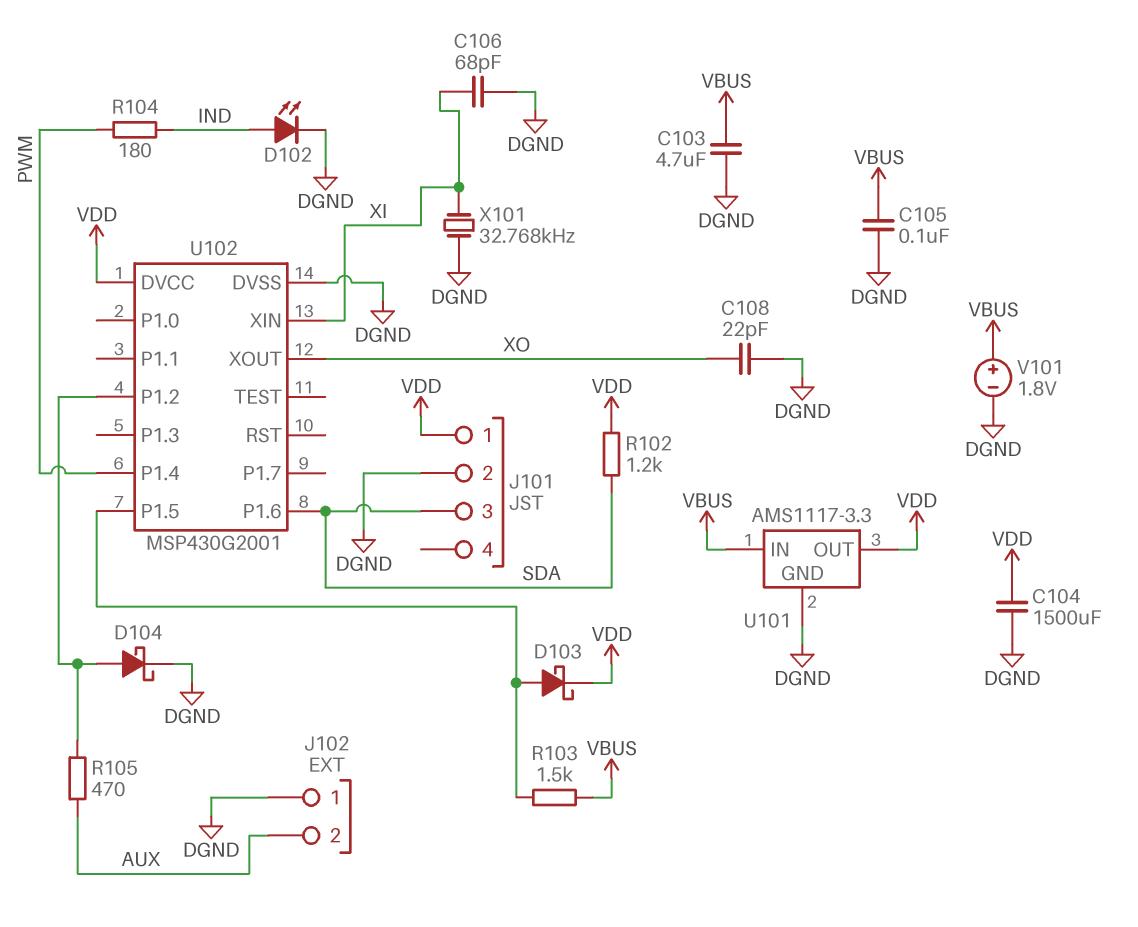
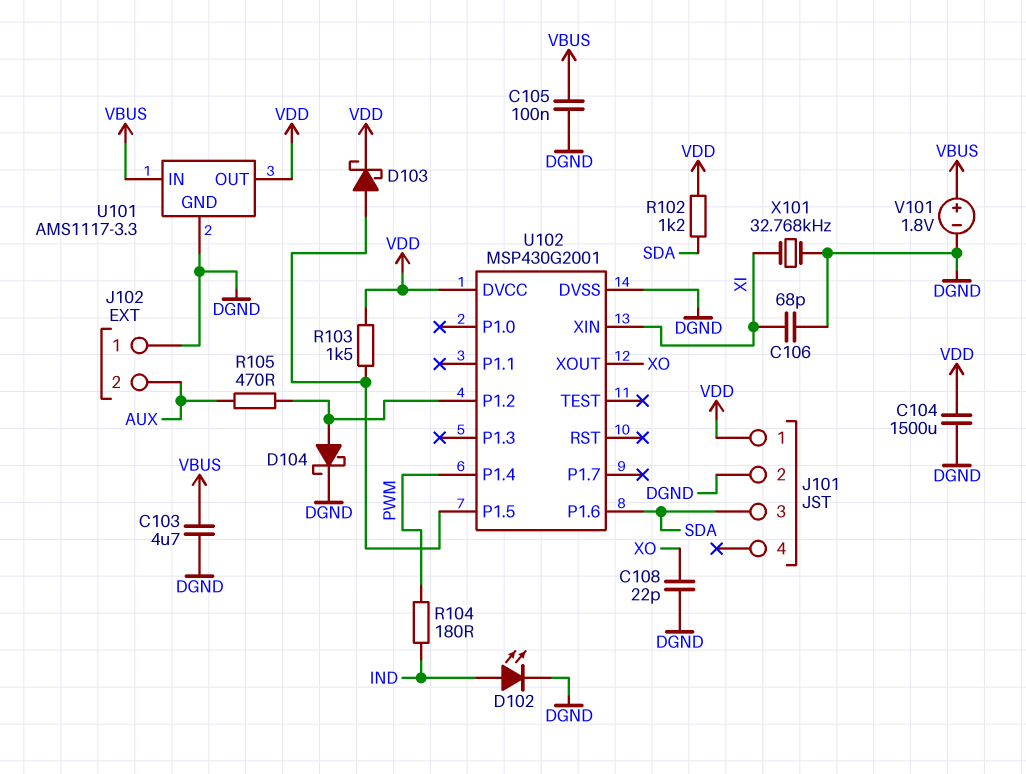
R103: 1.5k (U102/P1.5, VBUS) -> 1.5k (U102/P1.5, VDD)

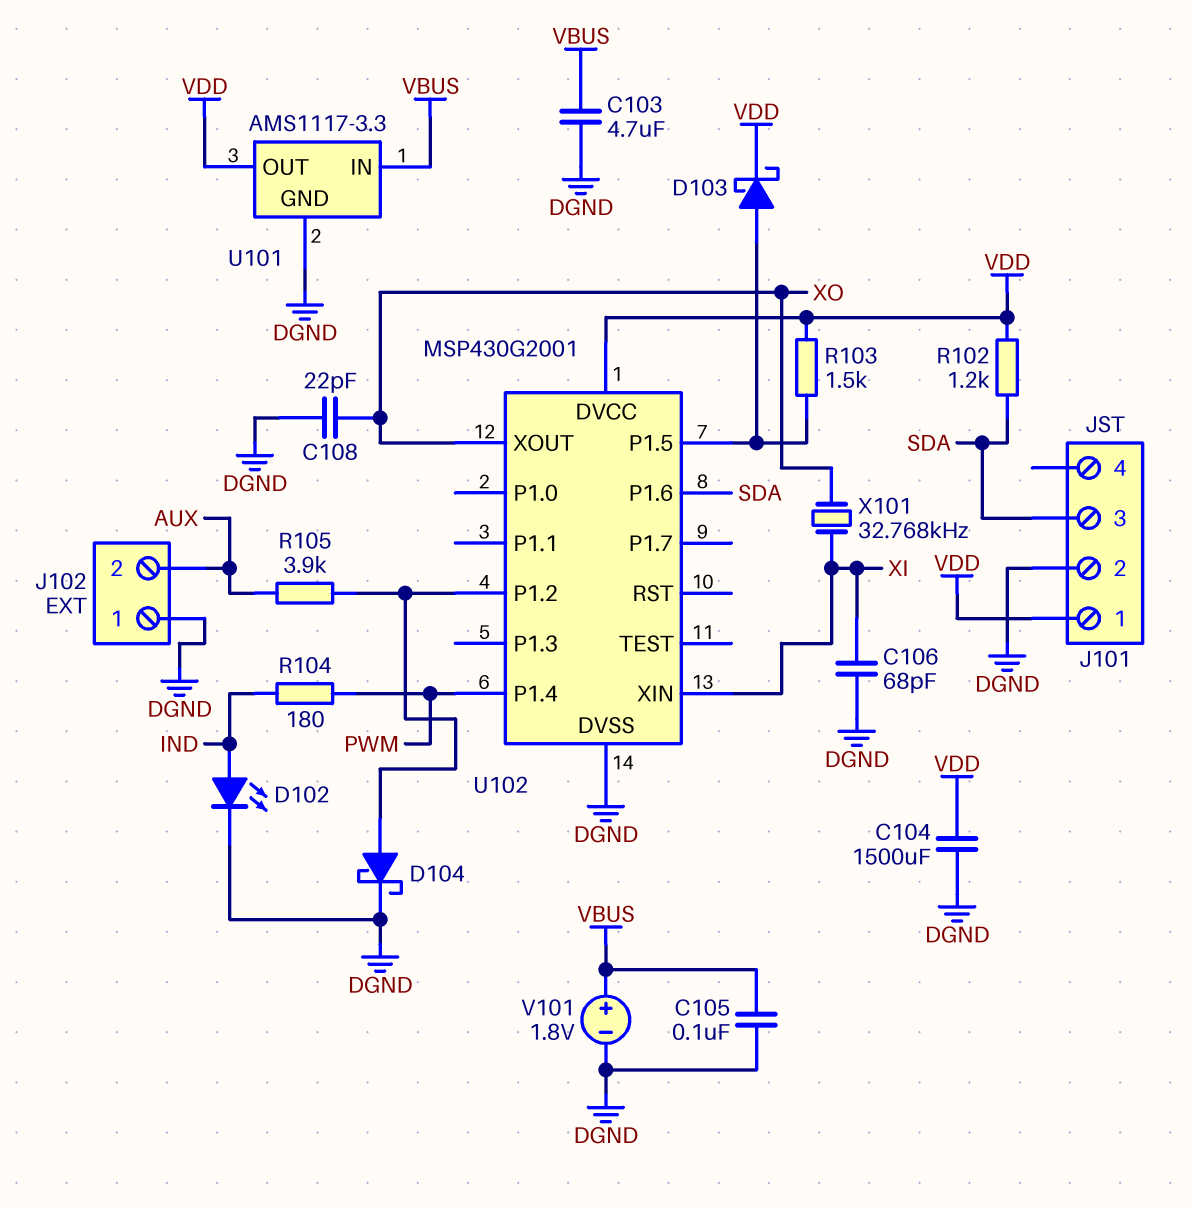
R105: 470 (AUX, U102/P1.2) -> 3.9k (AUX, U102/P1.2)
X101: 32.768kHz (DGND, XI) -> 32.768kHz (XI, XO)

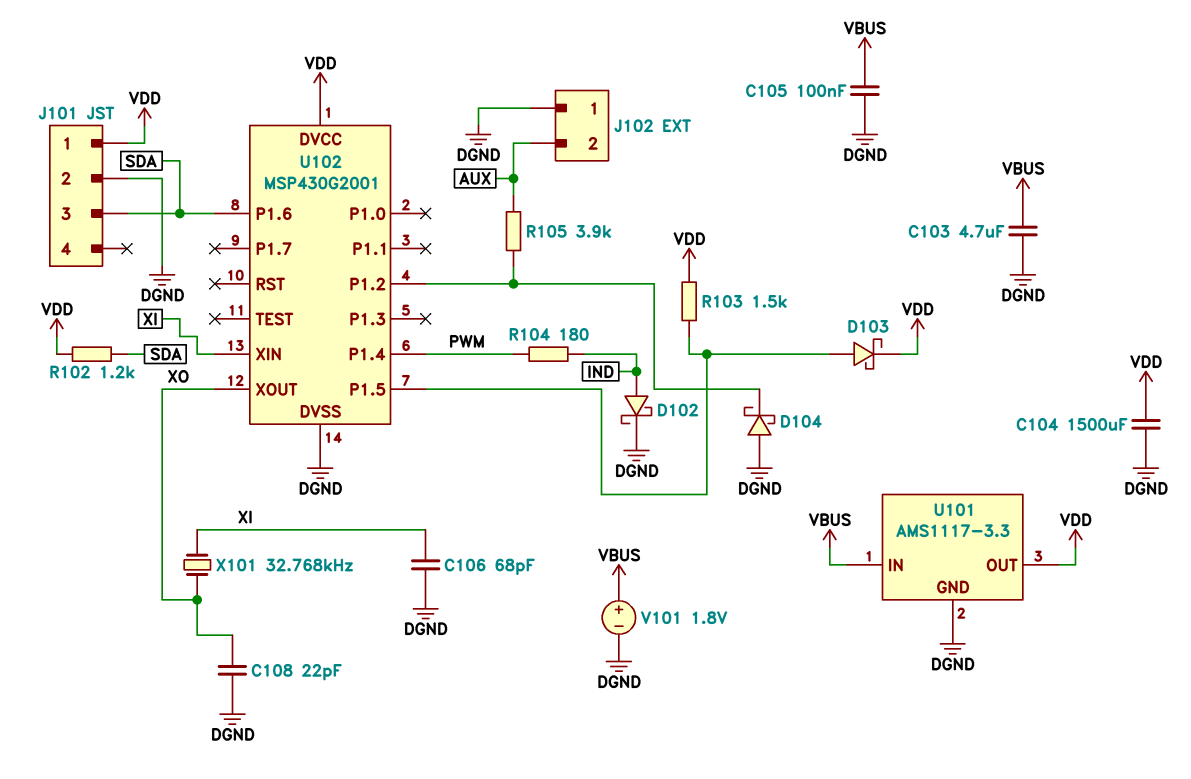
D102: LED (A IND, K DGND) -> schottky (A IND, K DGND)
D104: schottky (A U102/P1.2, K DGND) -> schottky (A DGND, K U102/P1.2)

